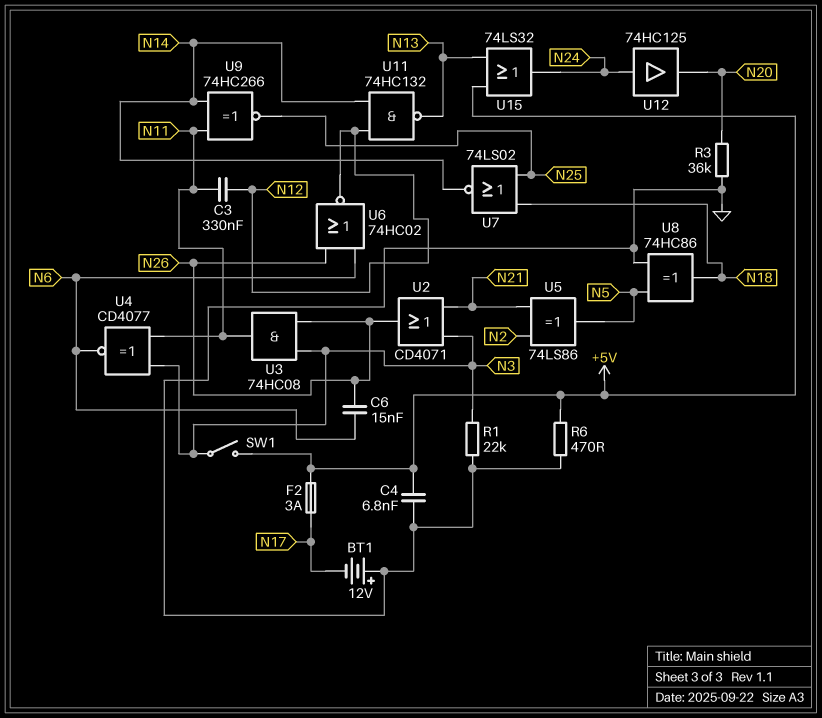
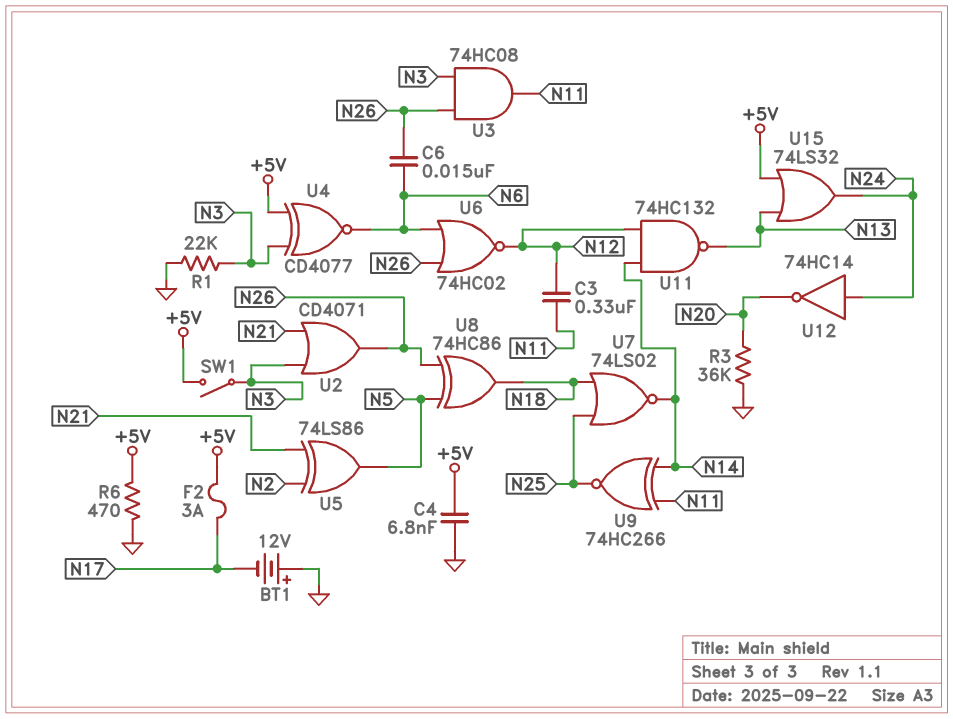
U4: XNOR CD4077 (in N3, in N11, out N6) -> XNOR CD4077 (in +5V, in N3, out N6)
U8: XOR 74HC86 (in GND, in N5, out N18) -> XOR 74HC86 (in N5, in N26, out N18)
U12: buffer 74HC125 (in N24, out N20) -> NOT 74HC14 (in N24, out N20)

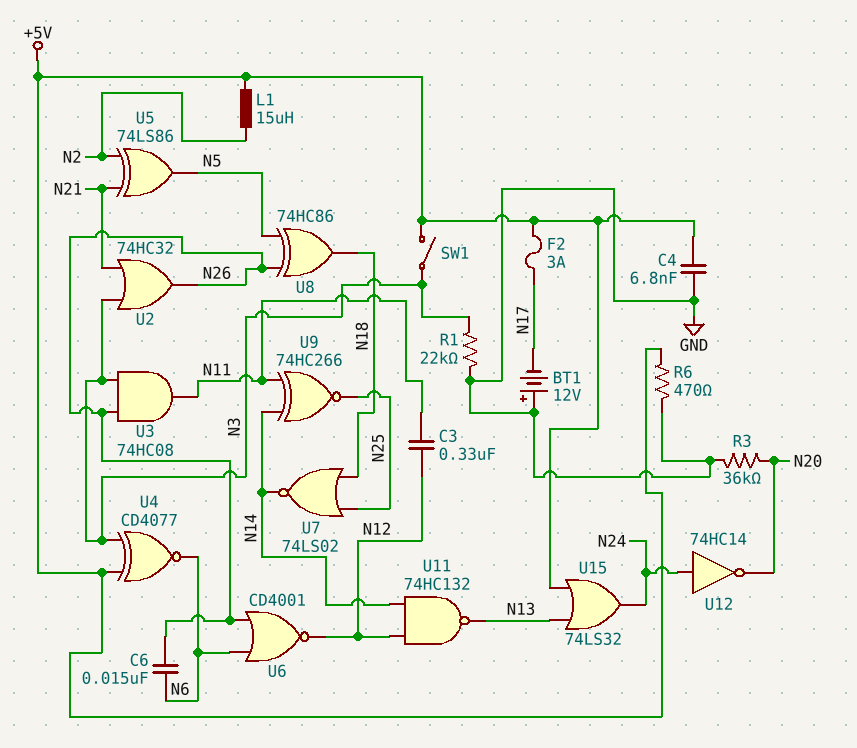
L1: none -> 15uH (+5V, N2)
U2: OR CD4071 (in N3, in N21, out N26) -> OR 74HC32 (in N3, in N21, out N26)
U6: NOR 74HC02 (in N6, in N26, out N12) -> NOR CD4001 (in N6, in N26, out N12)

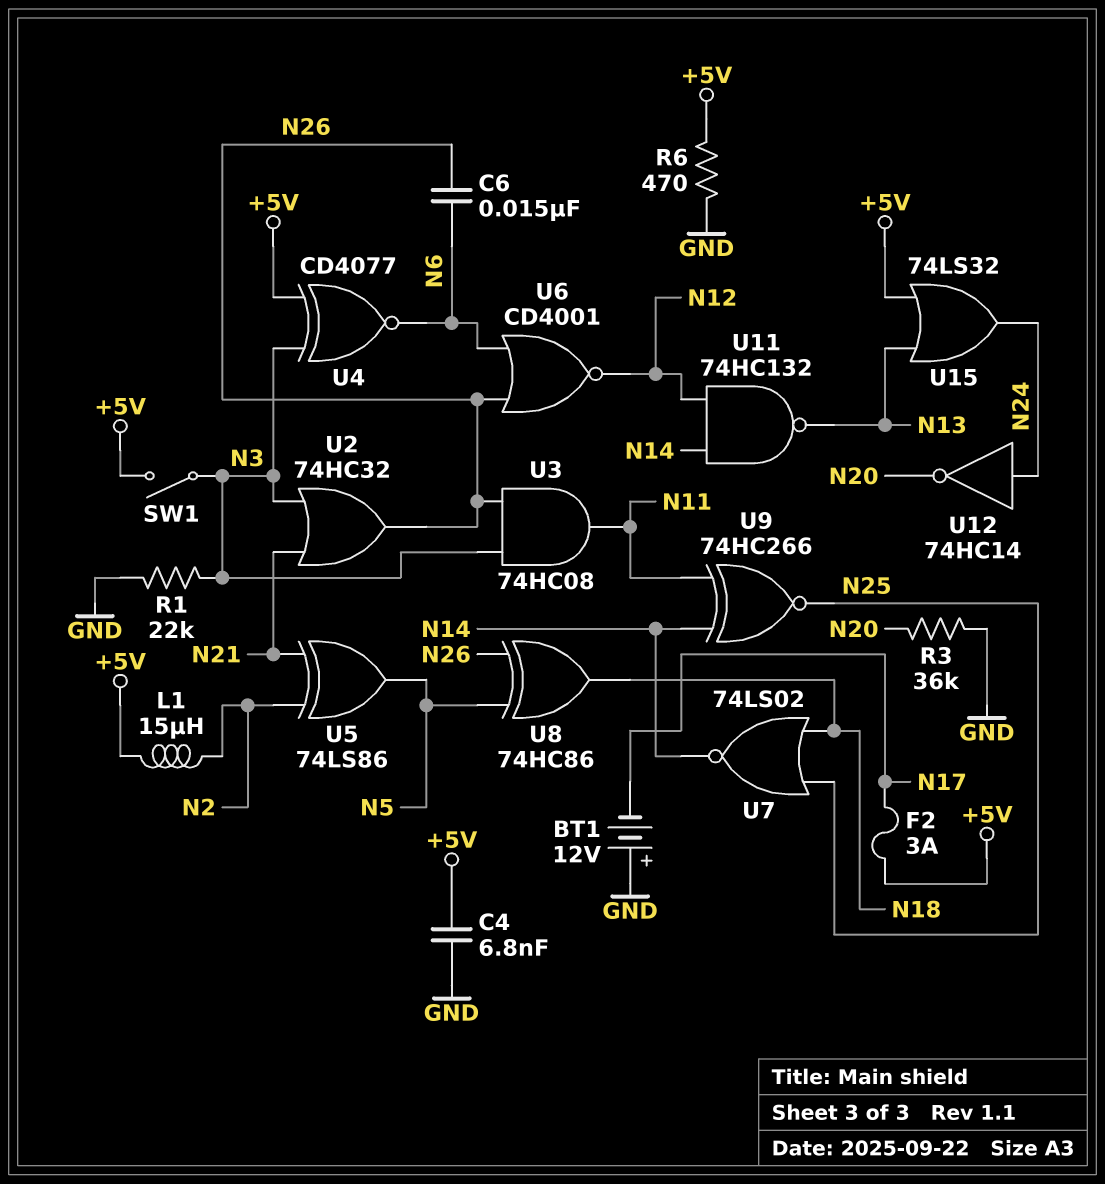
C3: 330nF (N11, N12) -> none

